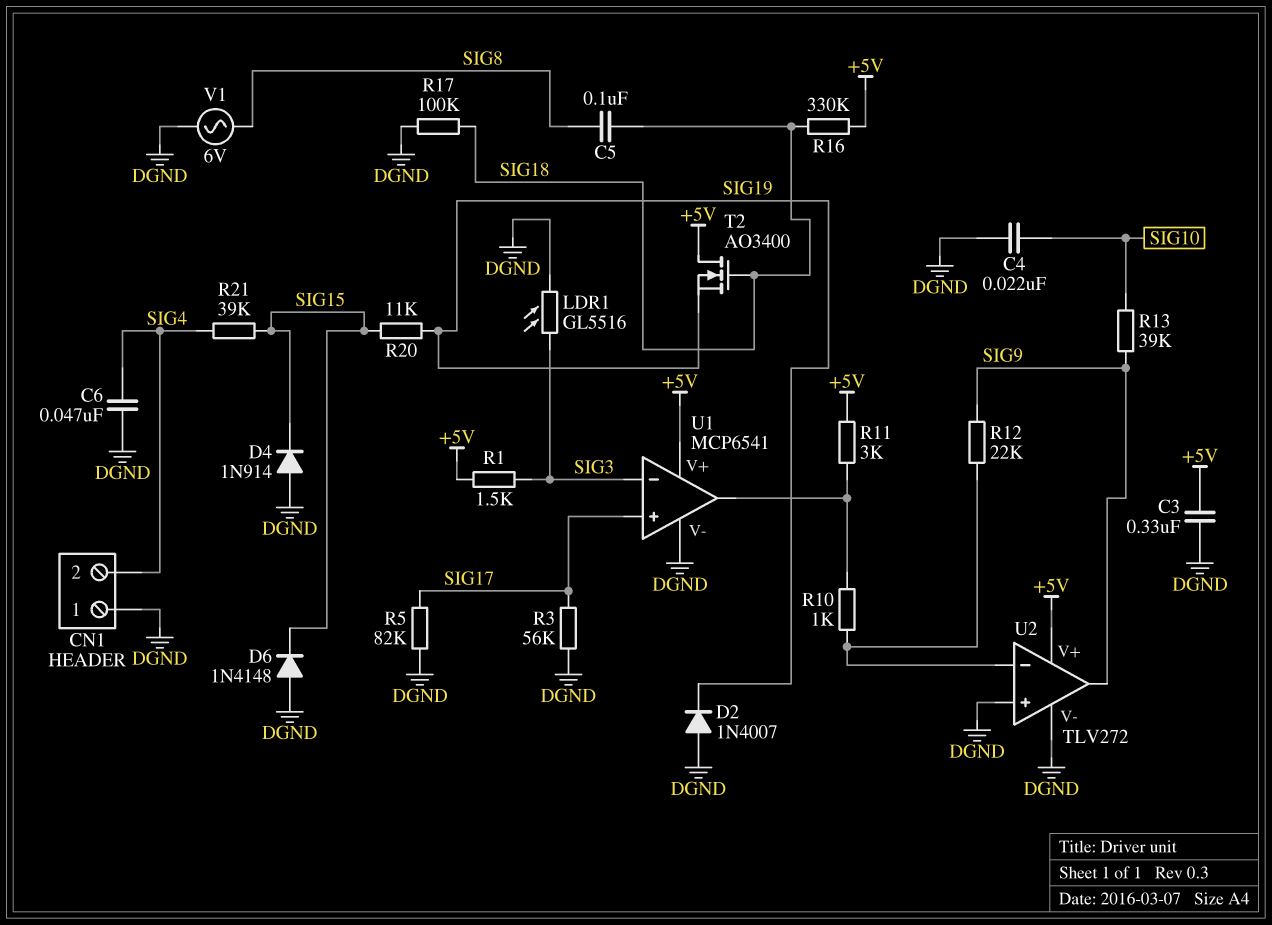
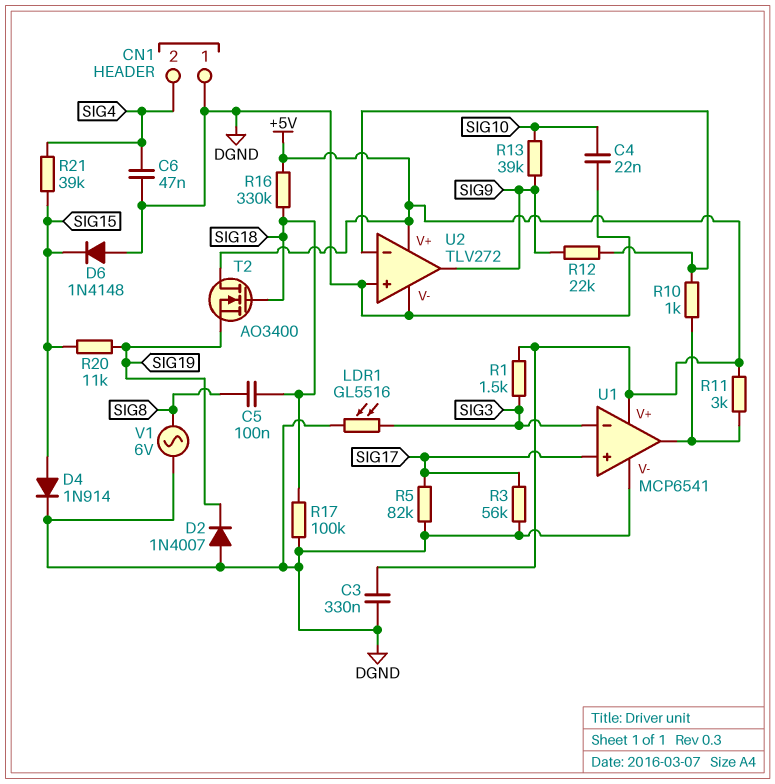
D4: diode 1N914 (A DGND, K SIG15) -> diode 1N914 (A SIG15, K DGND)

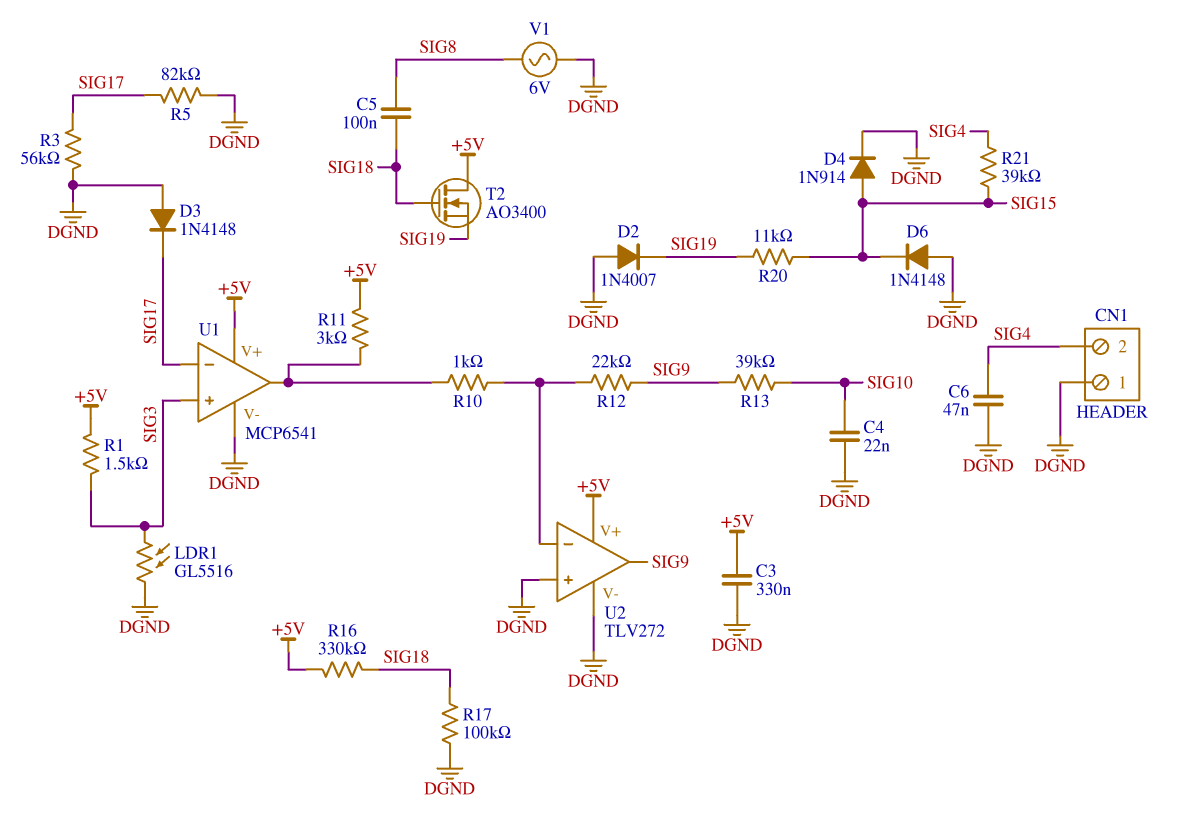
D3: none -> diode 1N4148 (A DGND, K SIG17)
U1 pin in+: SIG17 -> SIG3
U1 pin in-: SIG3 -> SIG17

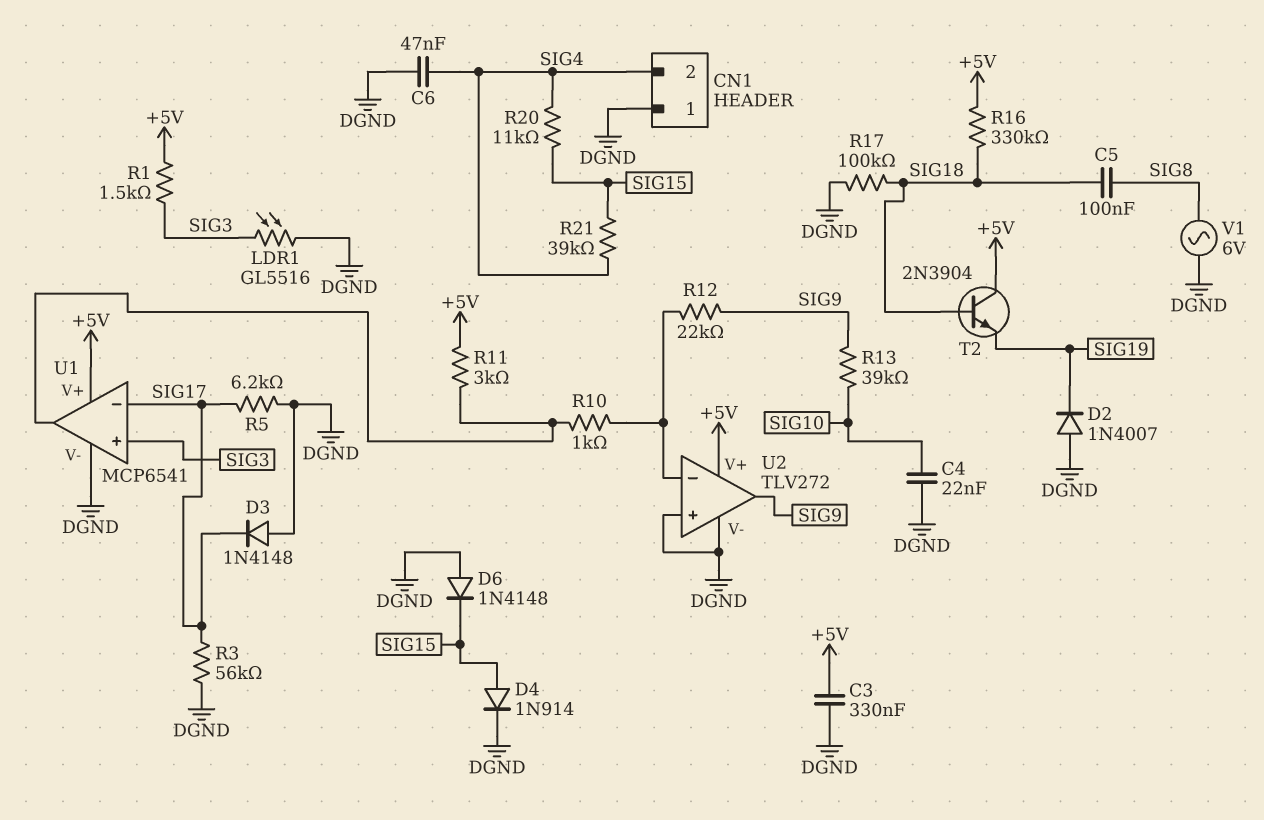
R5: 82k (DGND, SIG17) -> 6.2k (DGND, SIG17)
R20: 11k (SIG15, SIG19) -> 11k (SIG4, SIG15)
T2: NMOS AO3400 (G SIG18, D +5V, S SIG19) -> NPN 2N3904 (B SIG18, C +5V, E SIG19)

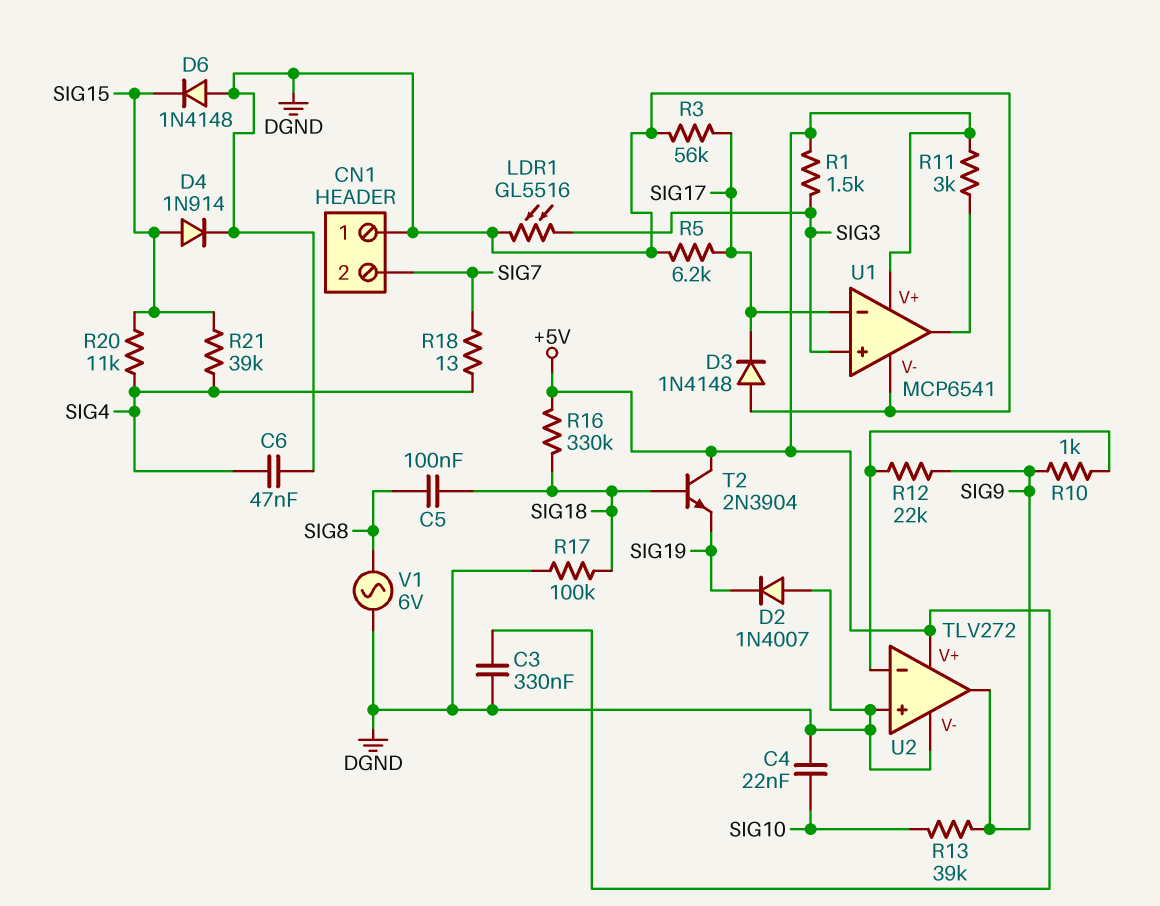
CN1 pin 2: SIG4 -> SIG7
R10: 1k (U1/out, U2/in-) -> 1k (SIG9, U2/in-)
R18: none -> 13 (SIG4, SIG7)

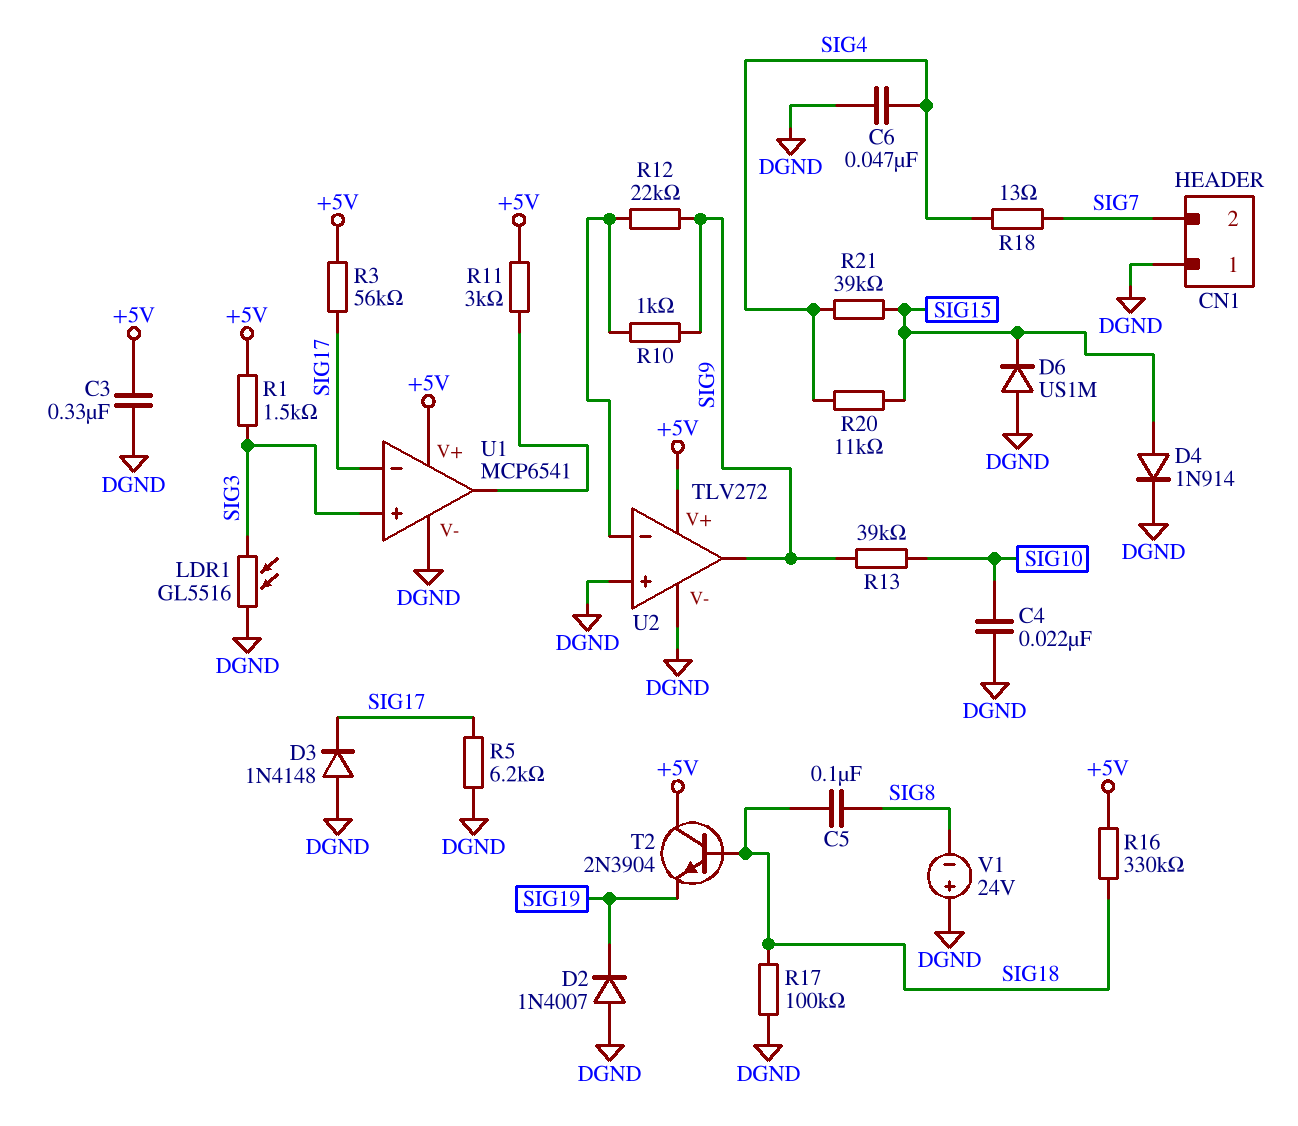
D6: diode 1N4148 (A DGND, K SIG15) -> diode US1M (A DGND, K SIG15)
R3: 56k (DGND, SIG17) -> 56k (+5V, SIG17)
V1: AC 6V (DGND, SIG8) -> 24V (plus DGND, minus SIG8)

